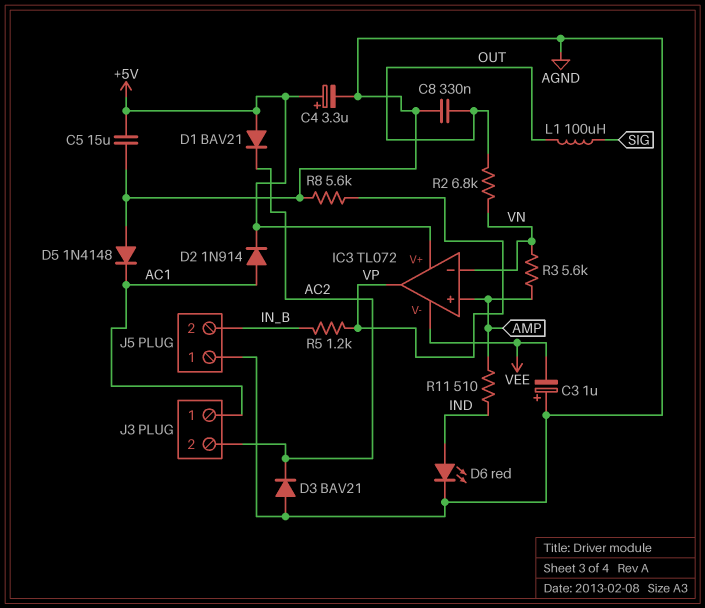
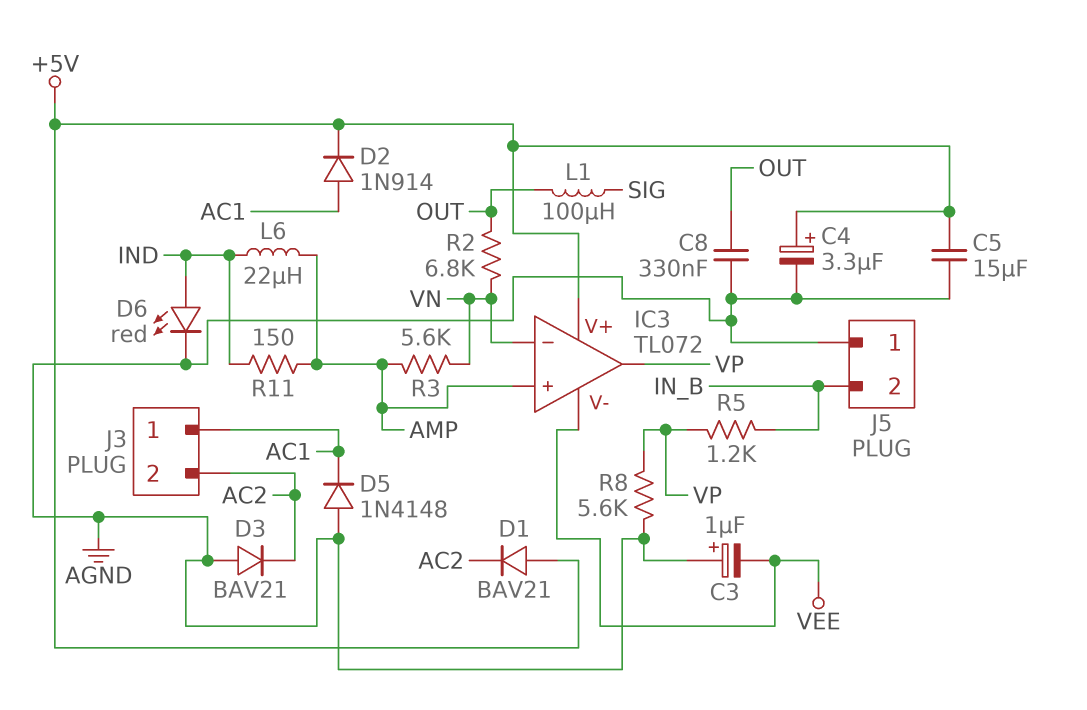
L6: none -> 22uH (AMP, IND)
R11: 510 (AMP, IND) -> 150 (AMP, IND)

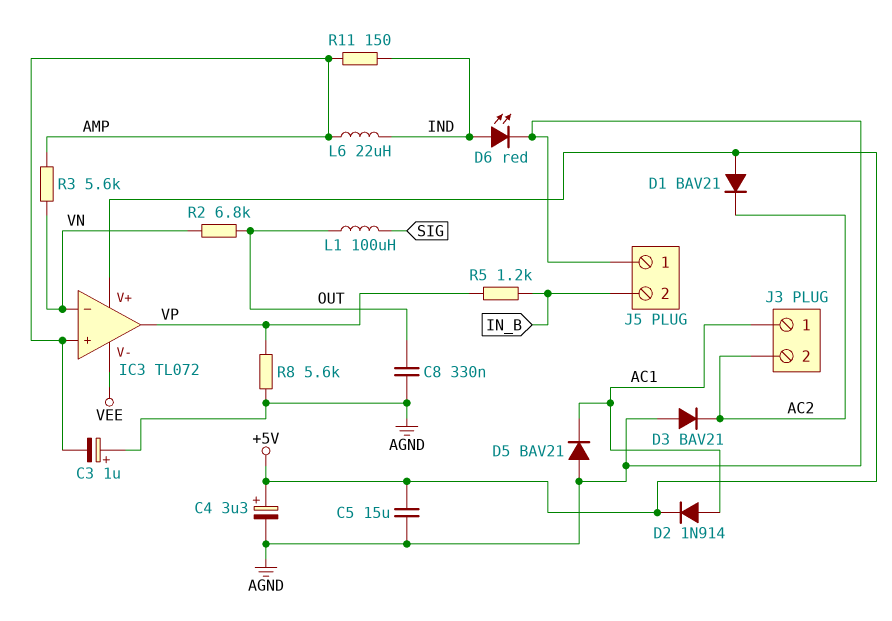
C3: 1uF (plus AGND, minus VEE) -> 1uF (plus AGND, minus AMP)
D5: diode 1N4148 (A AGND, K AC1) -> diode BAV21 (A AGND, K AC1)

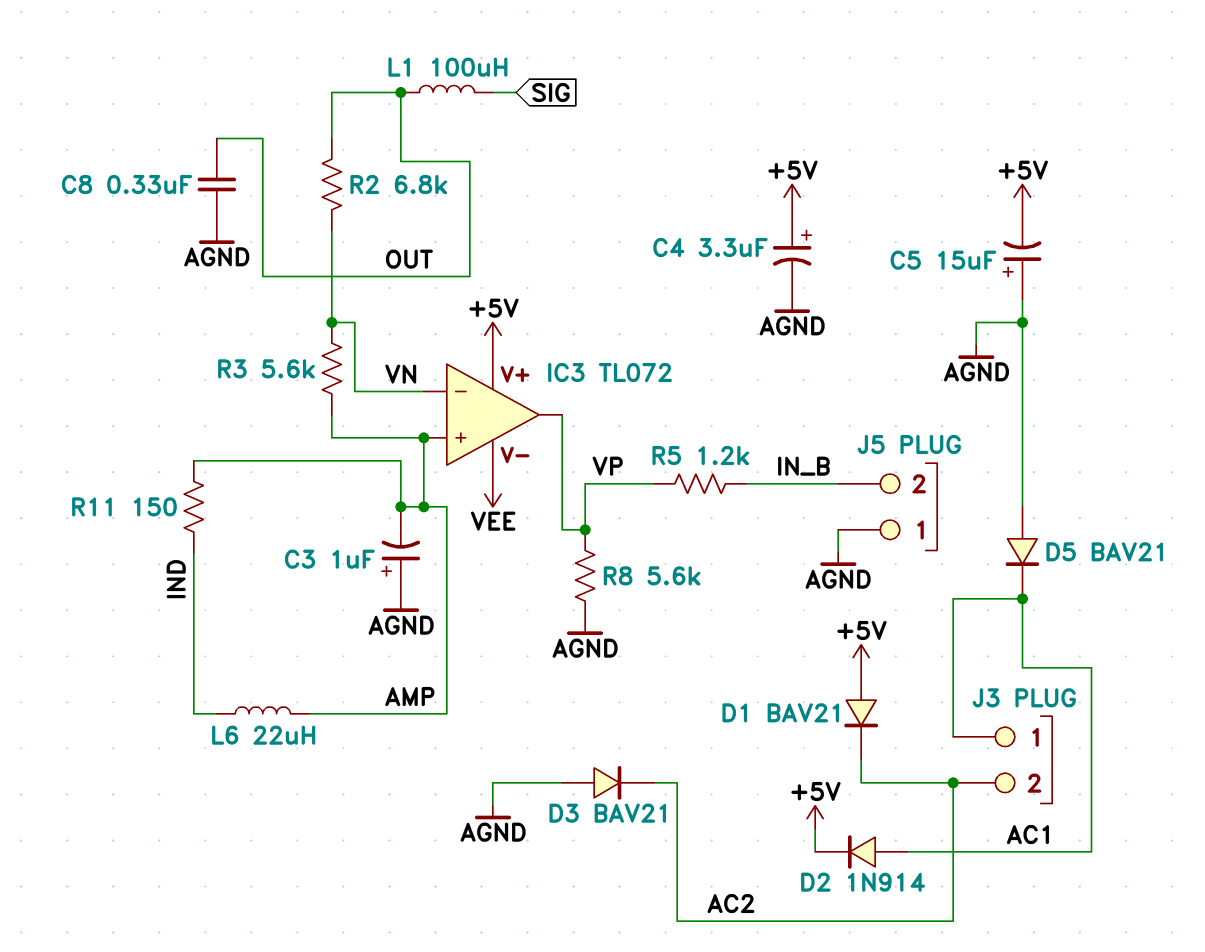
C5: 15uF (+5V, AGND) -> 15uF (plus AGND, minus +5V)
D6: LED red (A IND, K AGND) -> none

